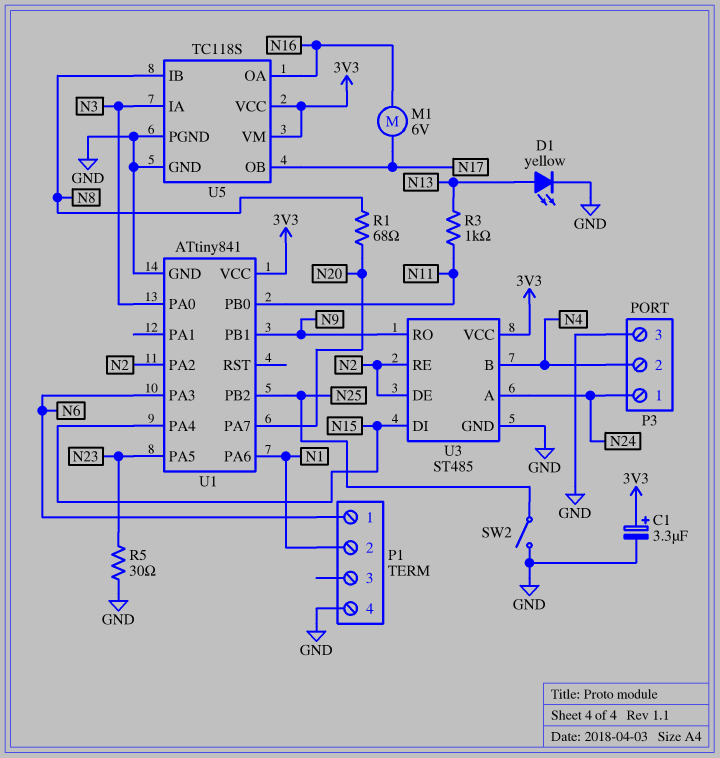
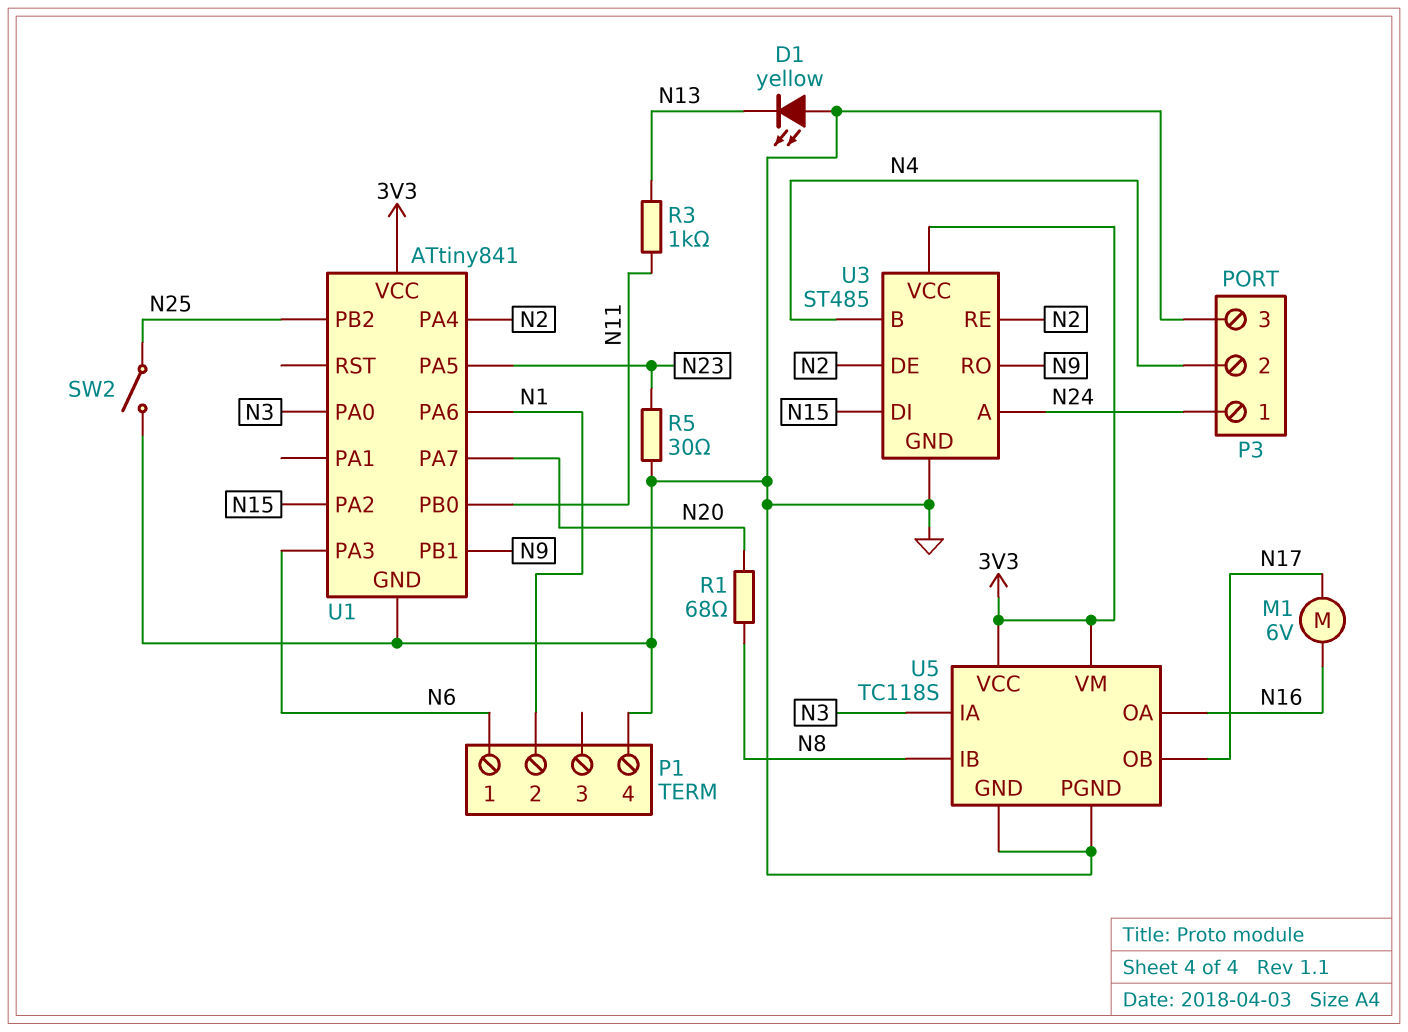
C1: 3.3uF (plus 3V3, minus GND) -> none
D1: LED yellow (A N13, K GND) -> LED yellow (A GND, K N13)
U1 pin PA2: N2 -> N15
U1 pin PA4: N15 -> N2

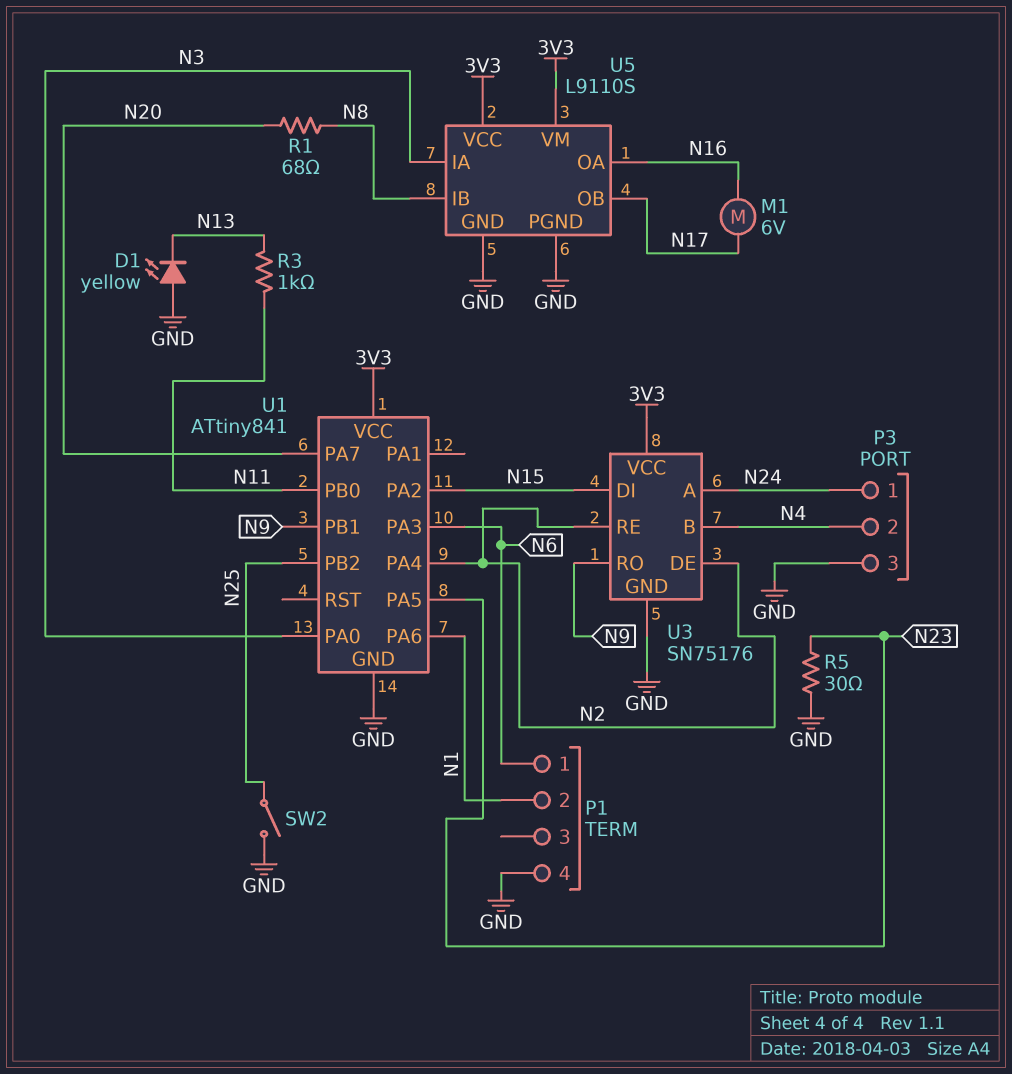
U3: ST485 -> SN75176
U5: TC118S -> L9110S

